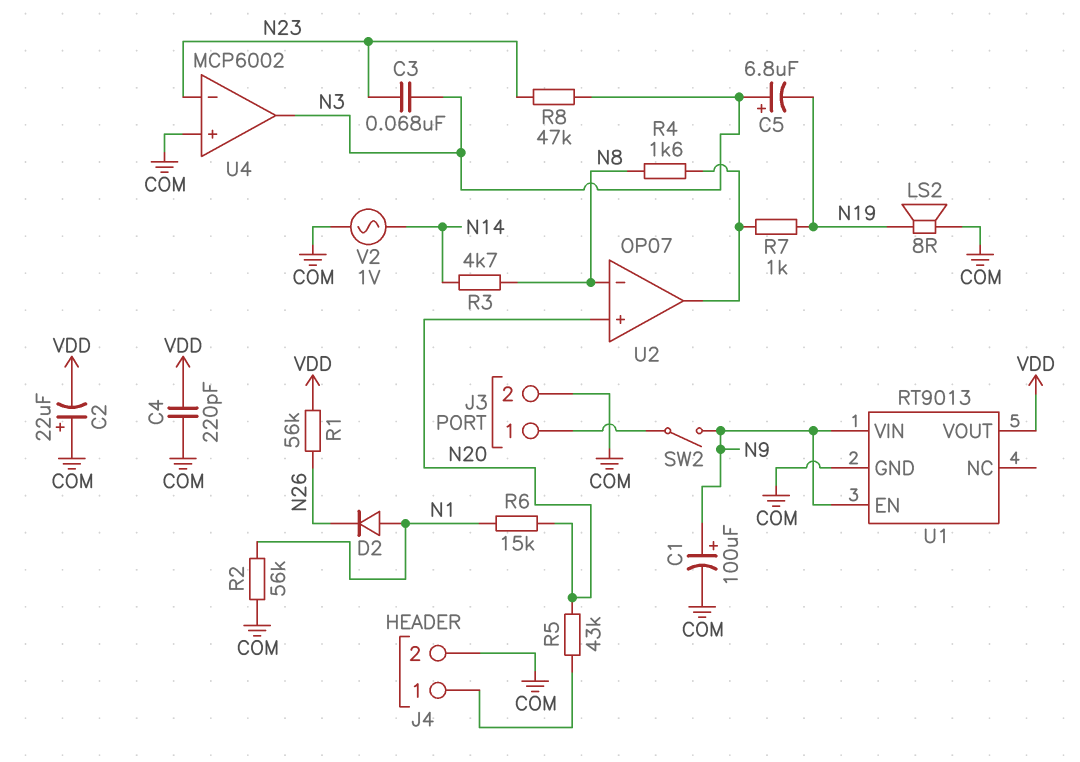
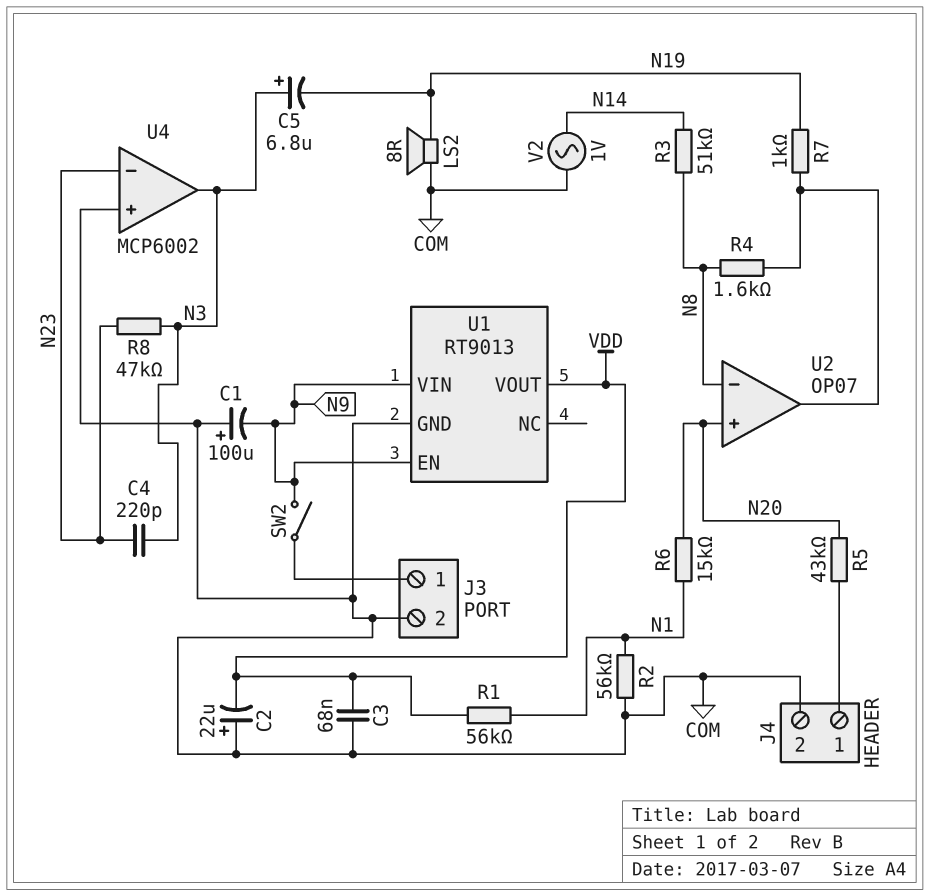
C1: 100uF (plus N9, minus COM) -> 100uF (plus COM, minus N9)
C3: 68nF (N3, N23) -> 68nF (COM, VDD)
C4: 220pF (COM, VDD) -> 220pF (N3, N23)
D2: diode (A N1, K N26) -> none
R1: 56k (N26, VDD) -> 56k (N1, VDD)
R3: 4.7k (N8, N14) -> 51k (N8, N14)

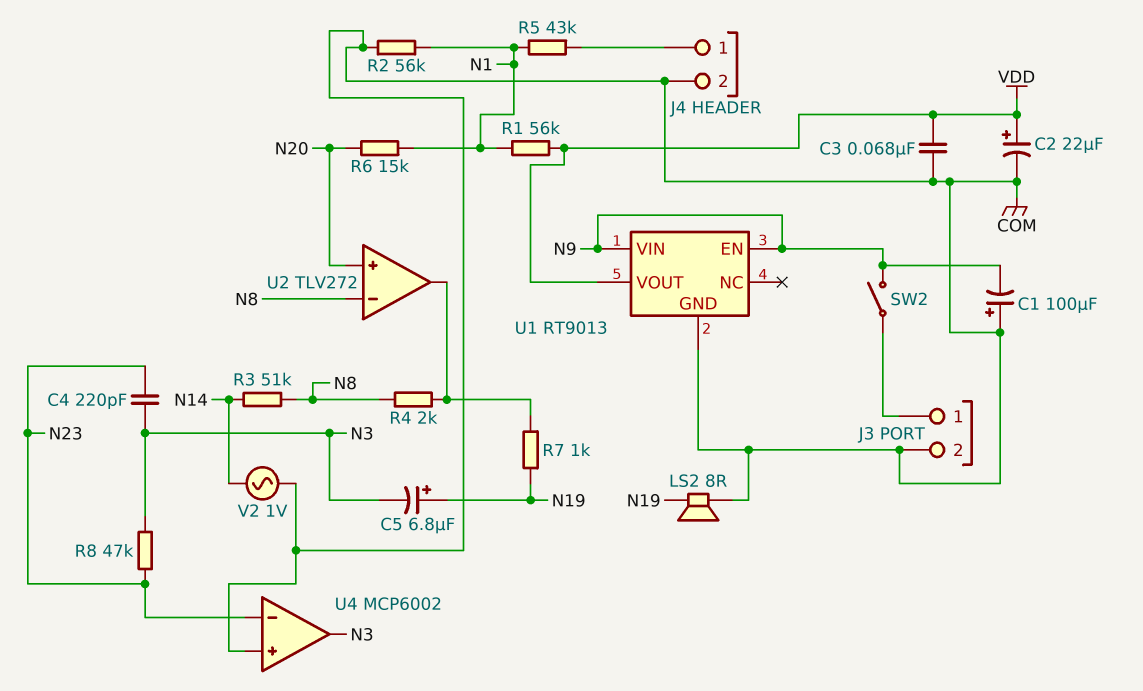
C2: 22uF (plus COM, minus VDD) -> 22uF (plus VDD, minus COM)
C5: 6.8uF (plus N3, minus N19) -> 6.8uF (plus N19, minus N3)
R4: 1.6k (N8, U2/out) -> 2k (N8, U2/out)
R5: 43k (J4/1, N20) -> 43k (J4/1, N1)
U2: OP07 -> TLV272

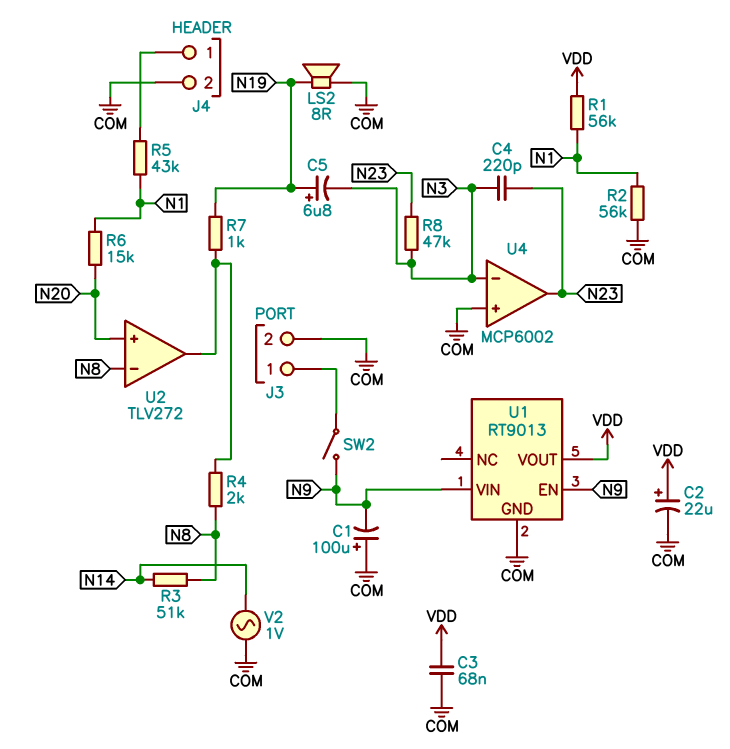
U4 pin in-: N23 -> N3
U4 pin out: N3 -> N23

